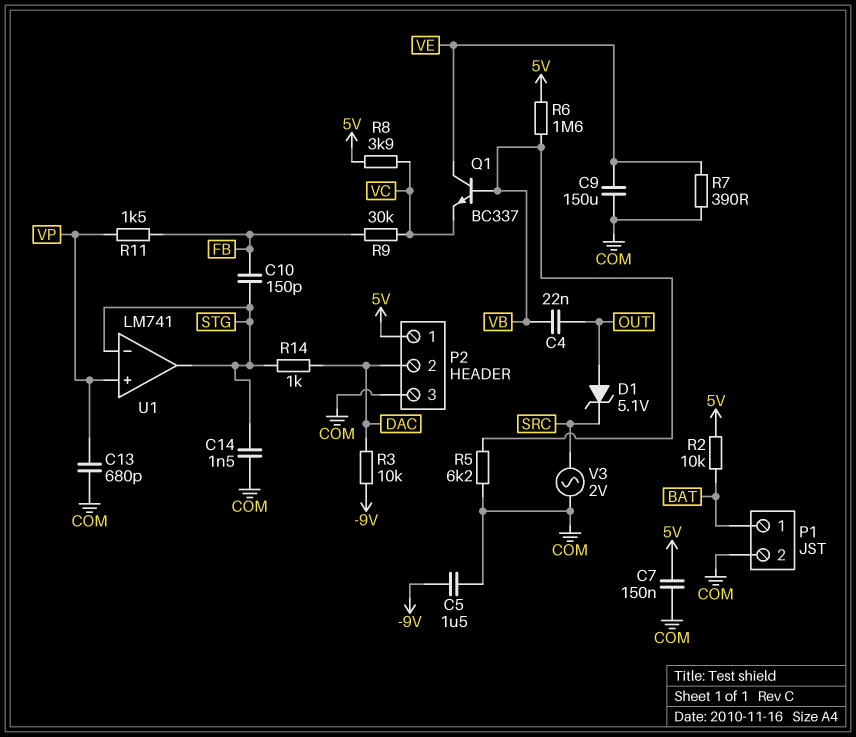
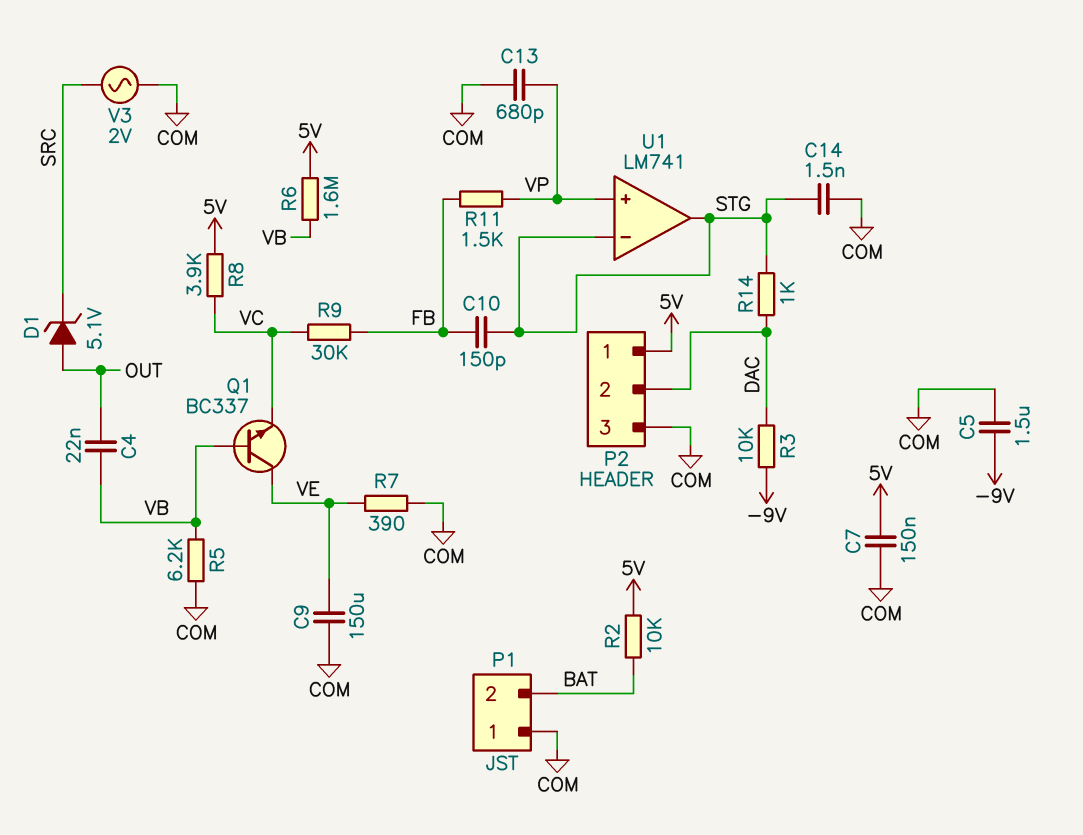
P1 pin 1: BAT -> COM
P1 pin 2: COM -> BAT

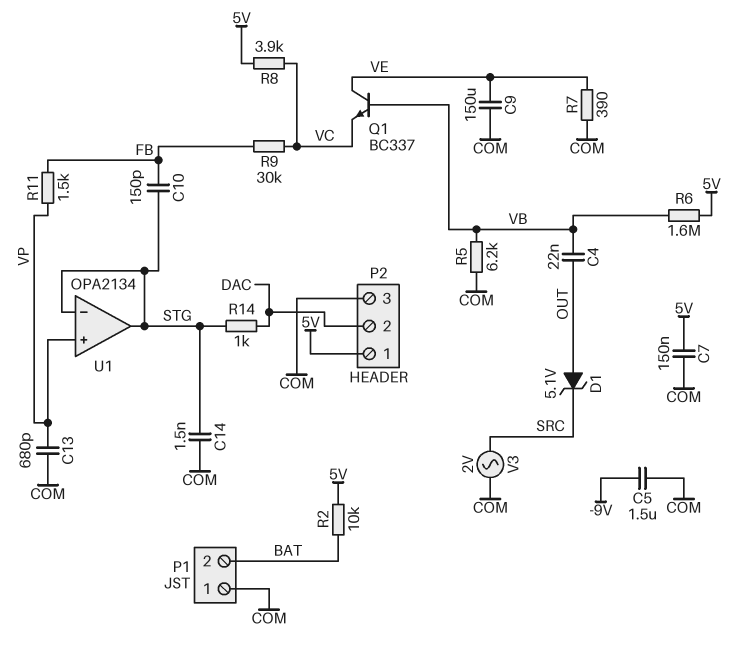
R3: 10k (-9V, DAC) -> none
U1: LM741 -> OPA2134

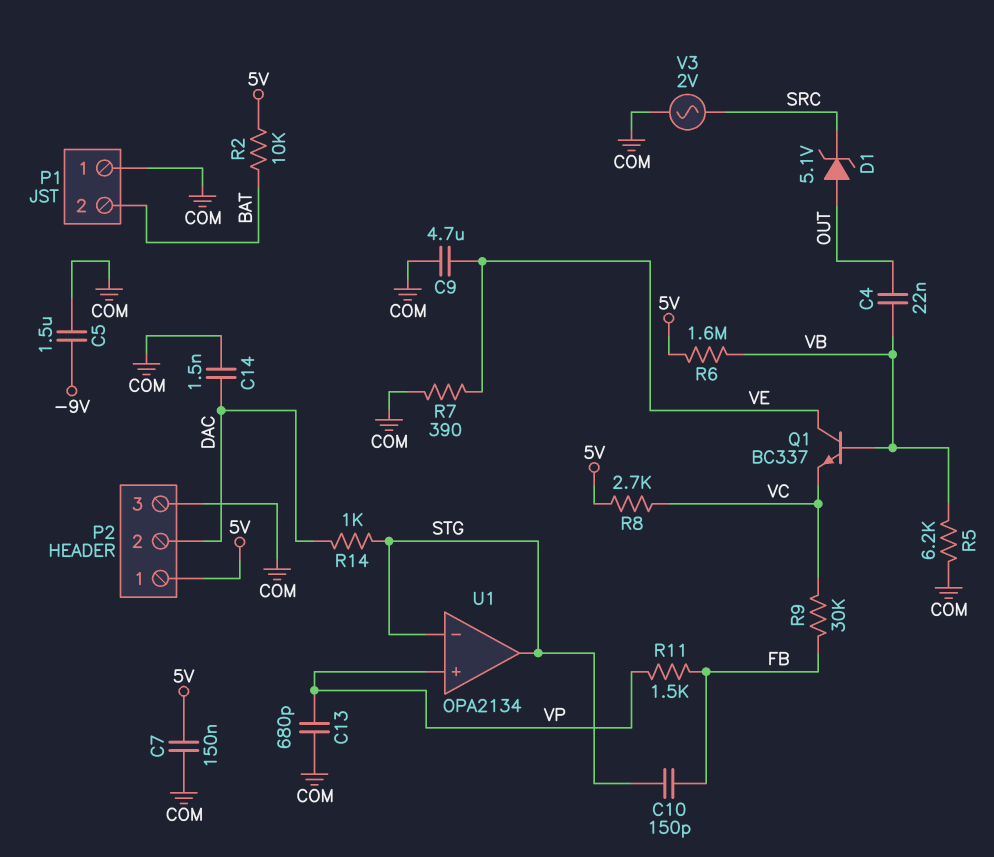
C9: 150uF (COM, VE) -> 4.7uF (COM, VE)
C14: 1.5nF (COM, STG) -> 1.5nF (COM, DAC)
R8: 3.9k (5V, VC) -> 2.7k (5V, VC)

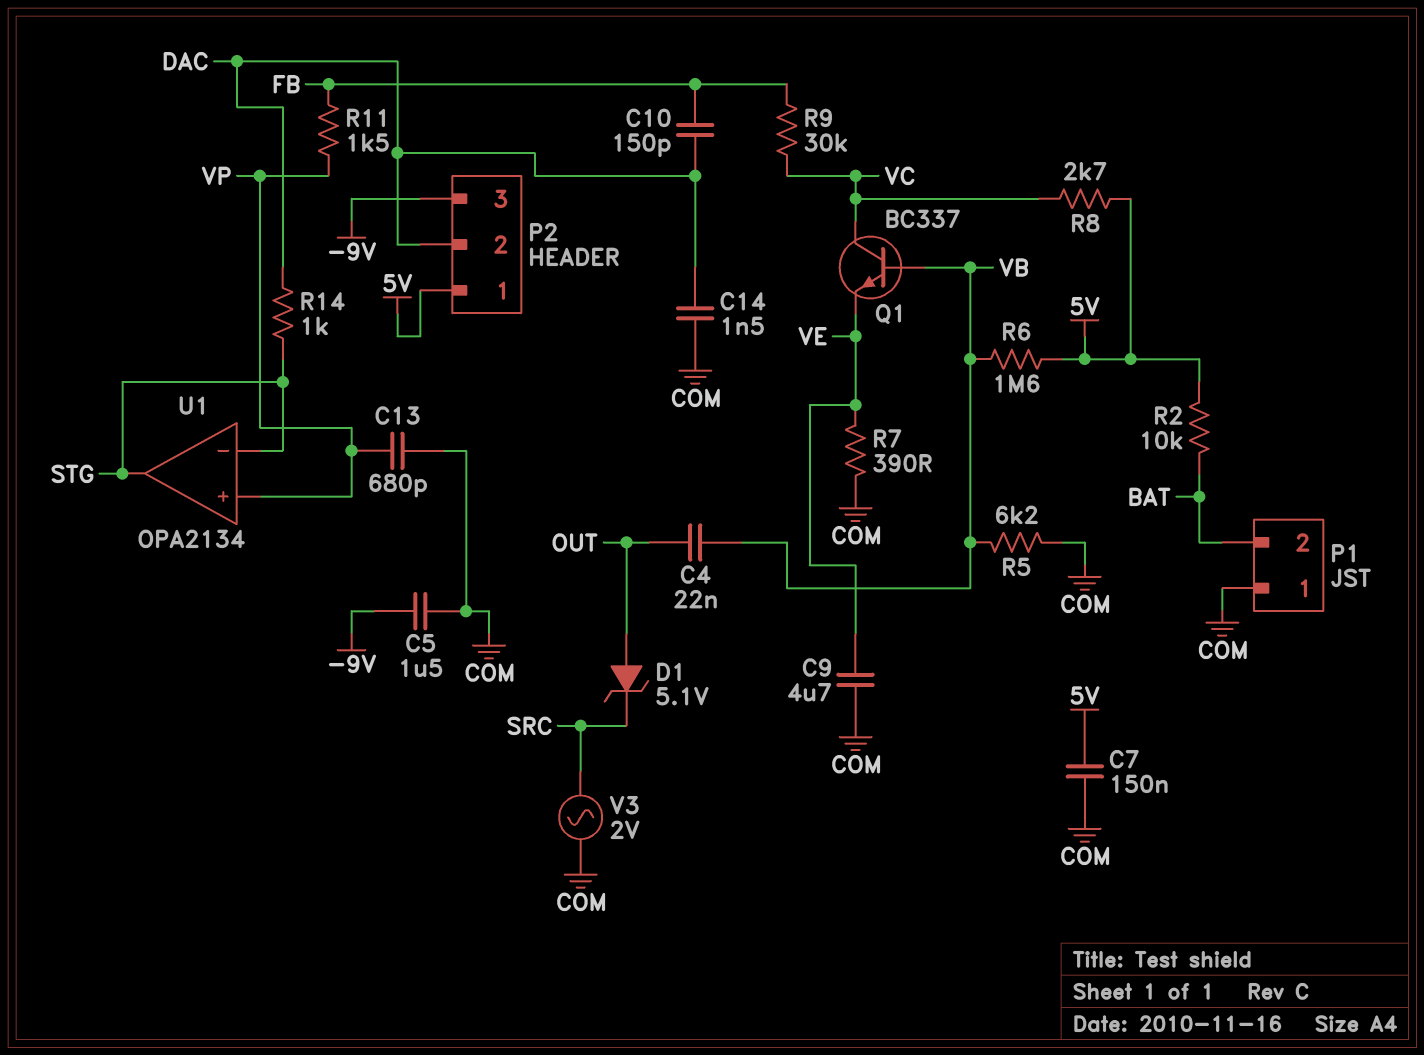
C10: 150pF (FB, STG) -> 150pF (DAC, FB)
P2 pin 3: COM -> -9V
Q1: NPN BC337 (B VB, C VE, E VC) -> NPN BC337 (B VB, C VC, E VE)

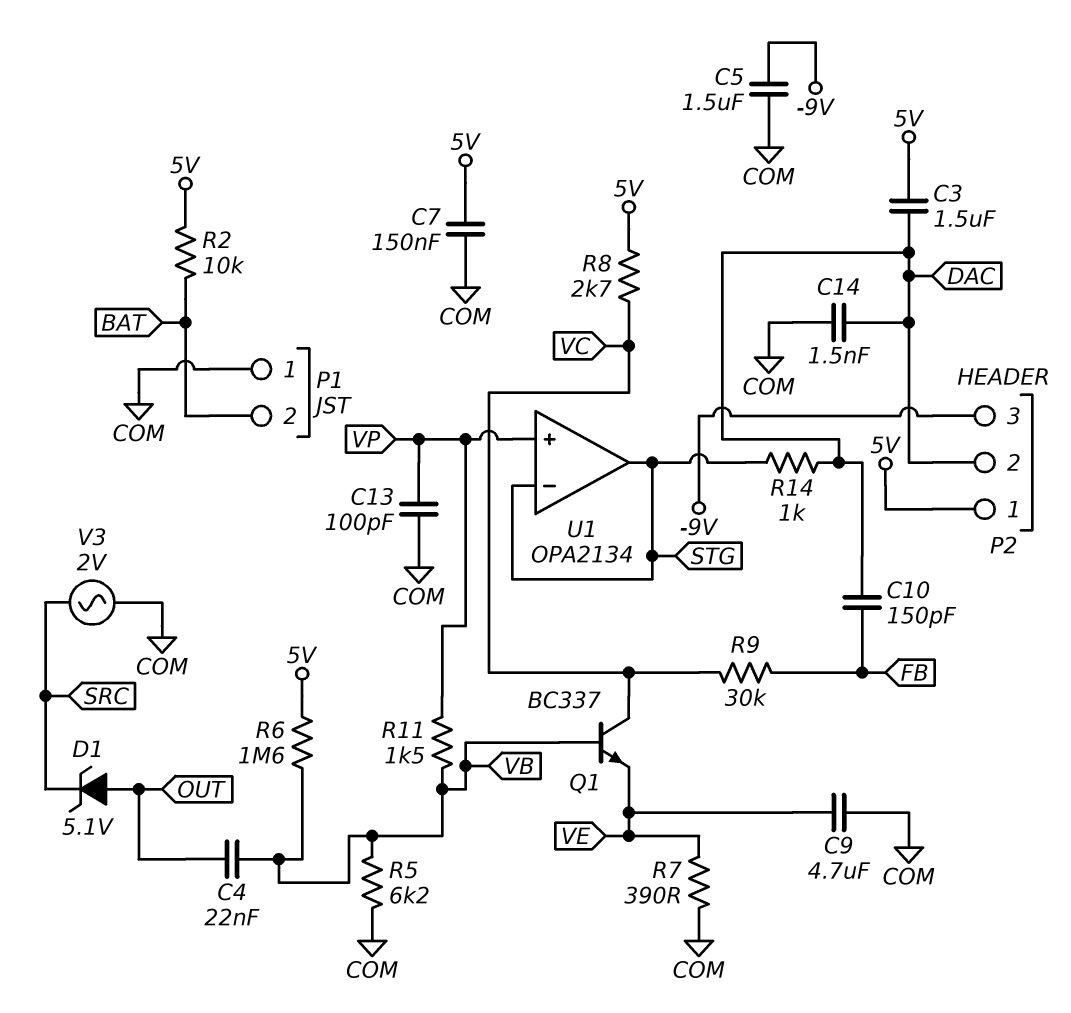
C3: none -> 1.5uF (5V, DAC)
C13: 680pF (COM, VP) -> 100pF (COM, VP)
R11: 1.5k (FB, VP) -> 1.5k (VB, VP)

